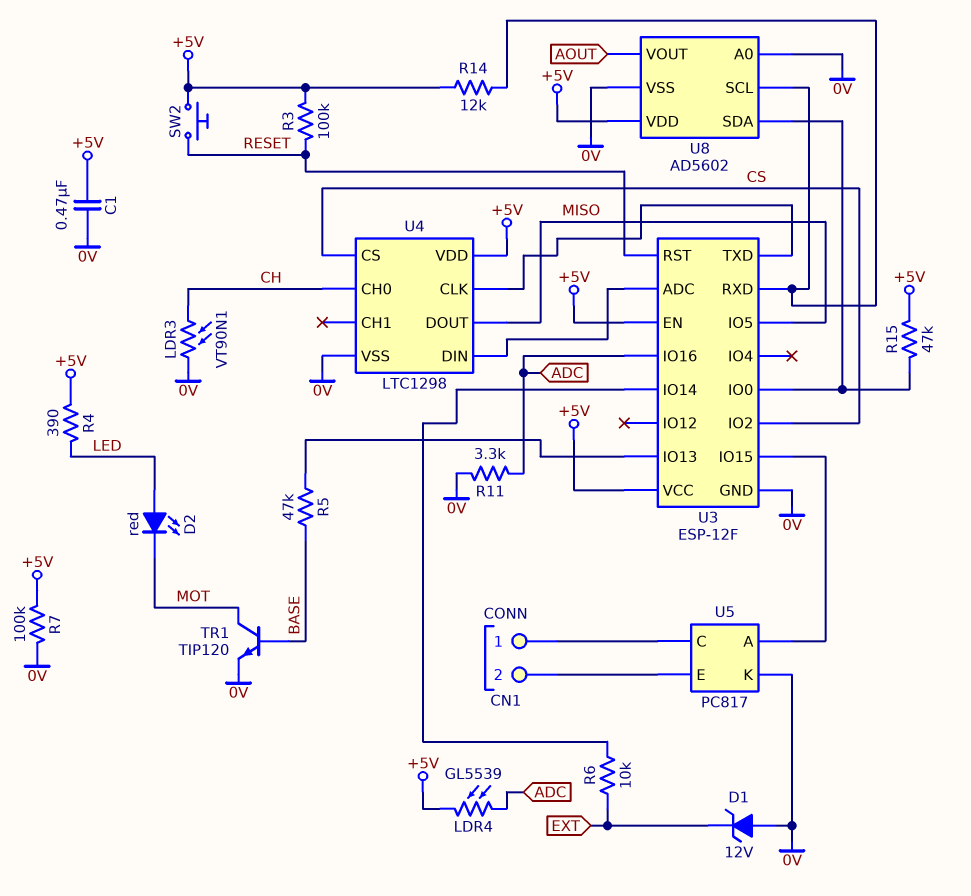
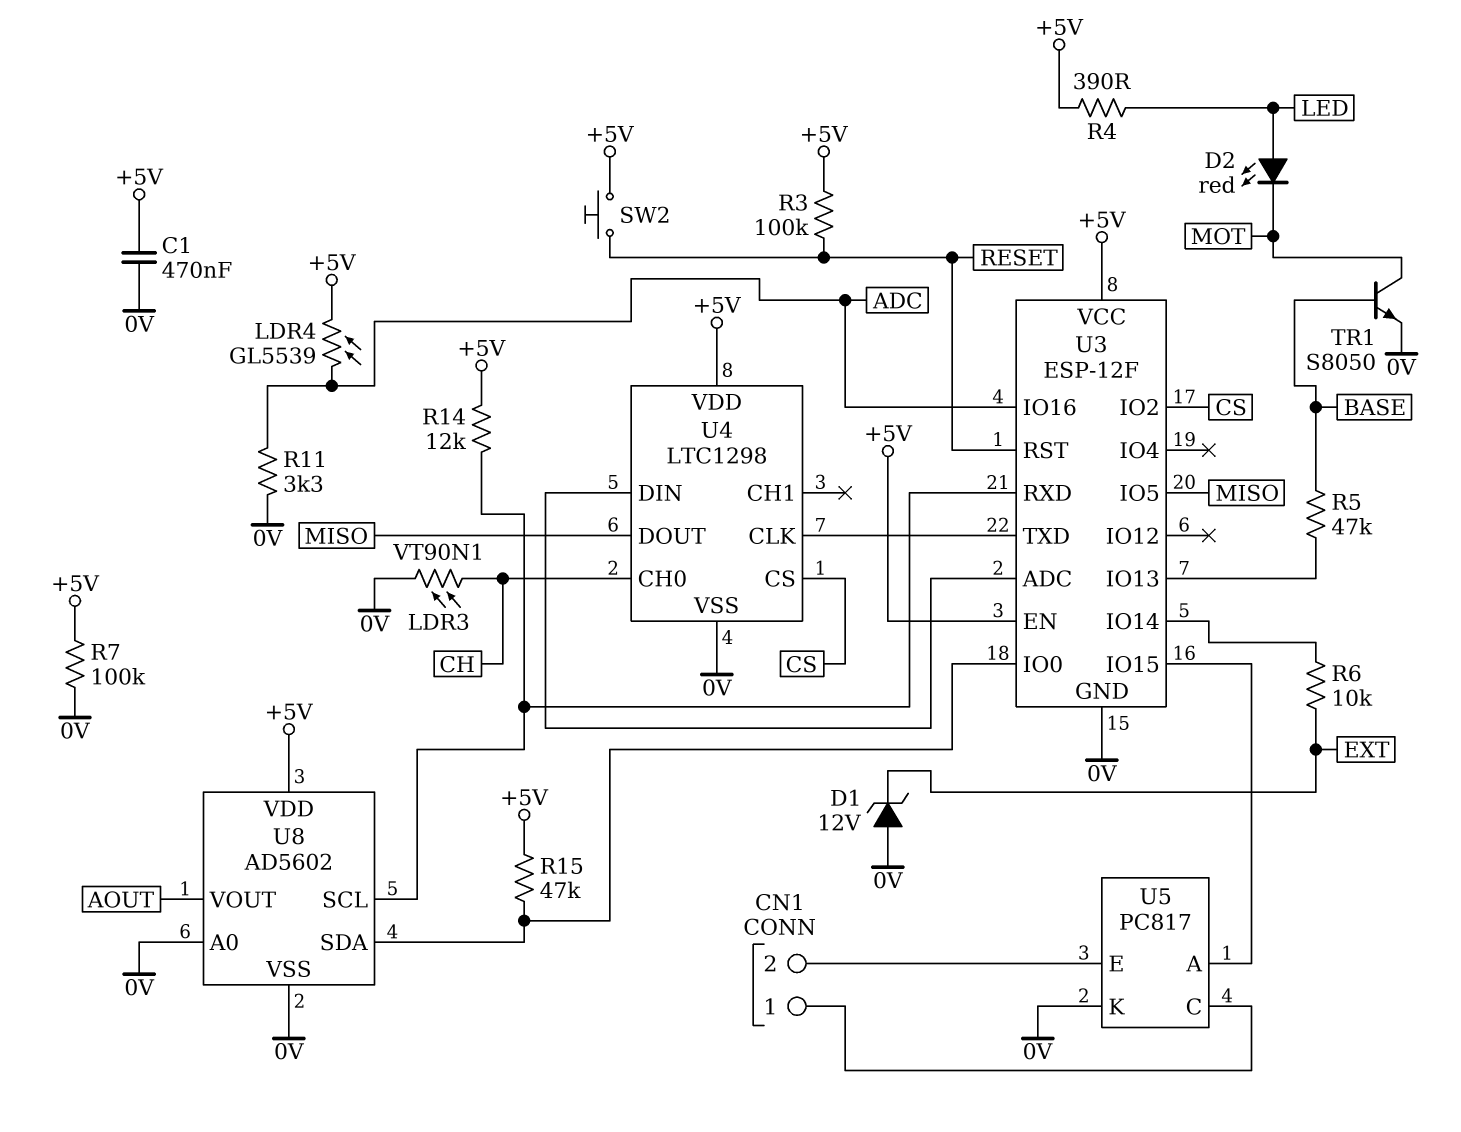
TR1: NPN TIP120 (B BASE, C MOT, E 0V) -> NPN S8050 (B BASE, C MOT, E 0V)

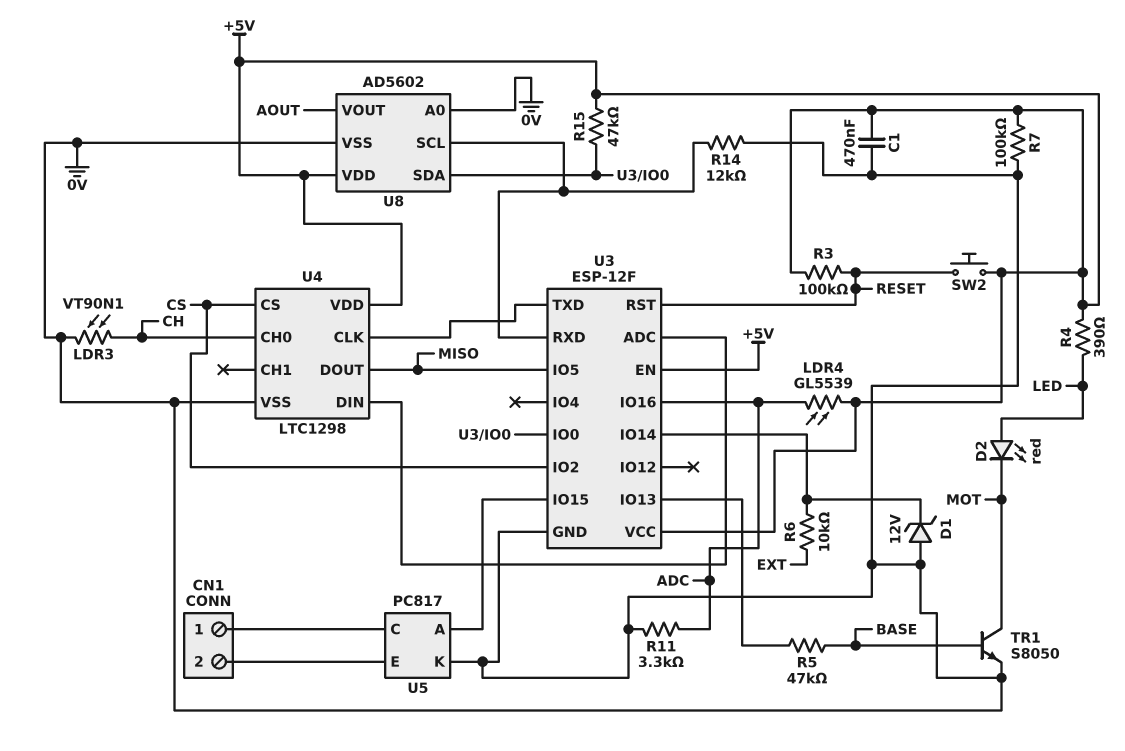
D1: zener 12V (A 0V, K EXT) -> zener 12V (A 0V, K U3/IO14)
R14: 12k (+5V, U3/RXD) -> 12k (0V, U3/RXD)

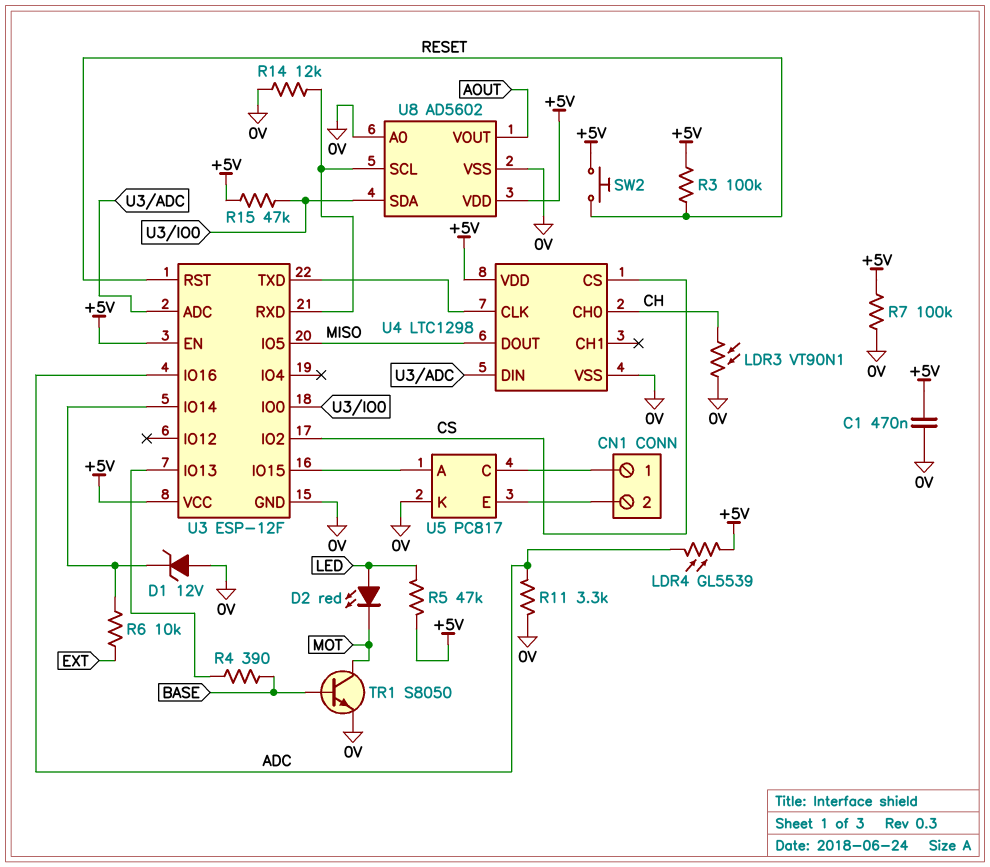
R4: 390 (+5V, LED) -> 390 (BASE, U3/IO13)
R5: 47k (BASE, U3/IO13) -> 47k (+5V, LED)

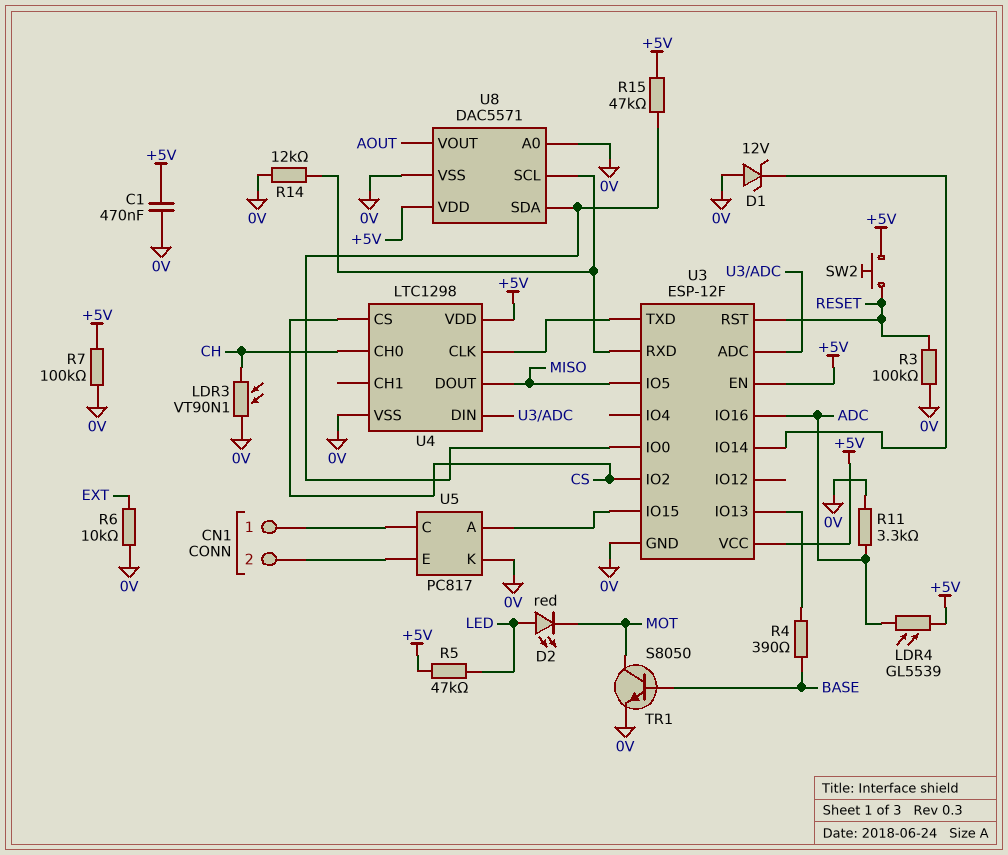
R3: 100k (+5V, RESET) -> 100k (0V, RESET)
R6: 10k (EXT, U3/IO14) -> 10k (0V, EXT)
U8: AD5602 -> DAC5571

